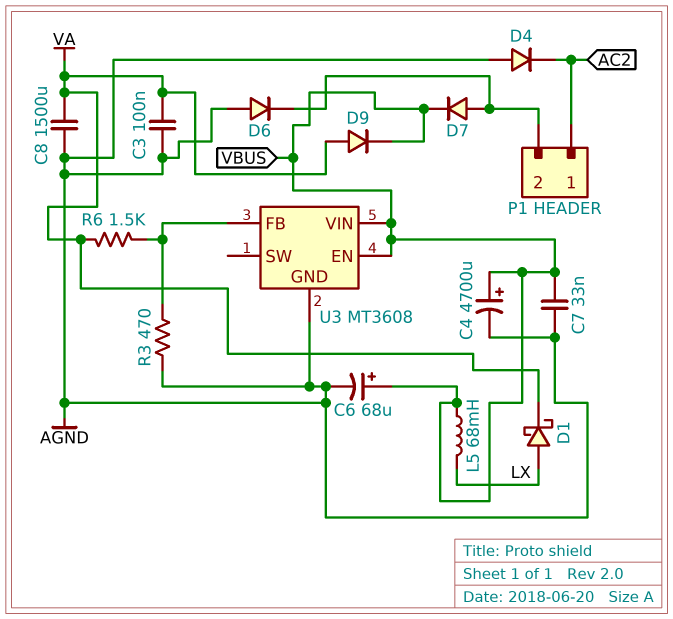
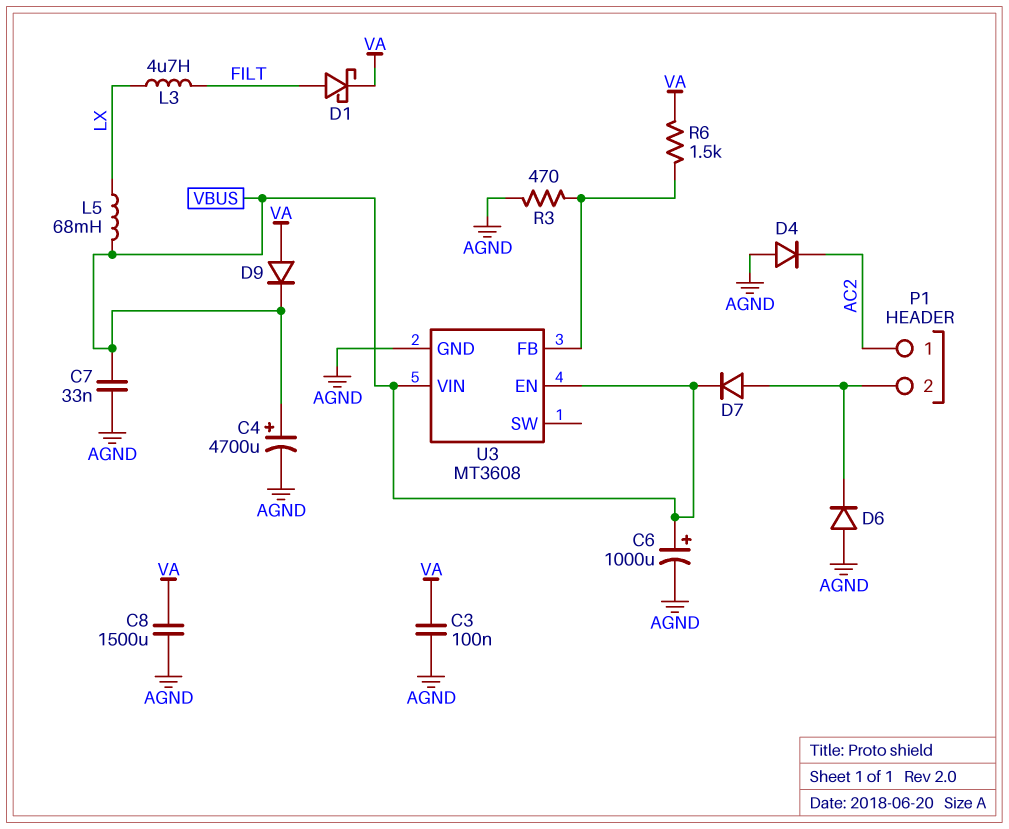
C6: 68uF (plus VBUS, minus AGND) -> 1000uF (plus VBUS, minus AGND)
D1: schottky (A LX, K VA) -> schottky (A FILT, K VA)
L3: none -> 4.7uH (FILT, LX)

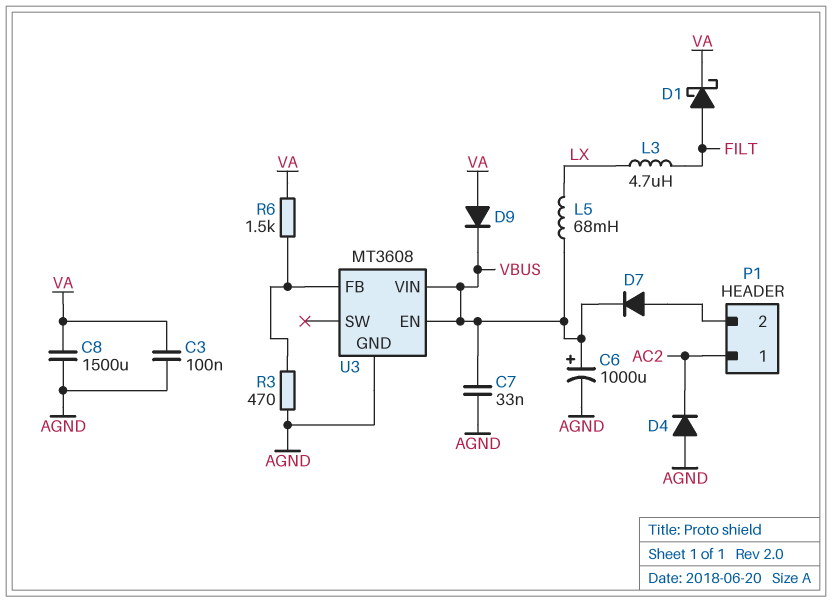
C4: 4700uF (plus VBUS, minus AGND) -> none
D6: diode (A AGND, K P1/2) -> none

